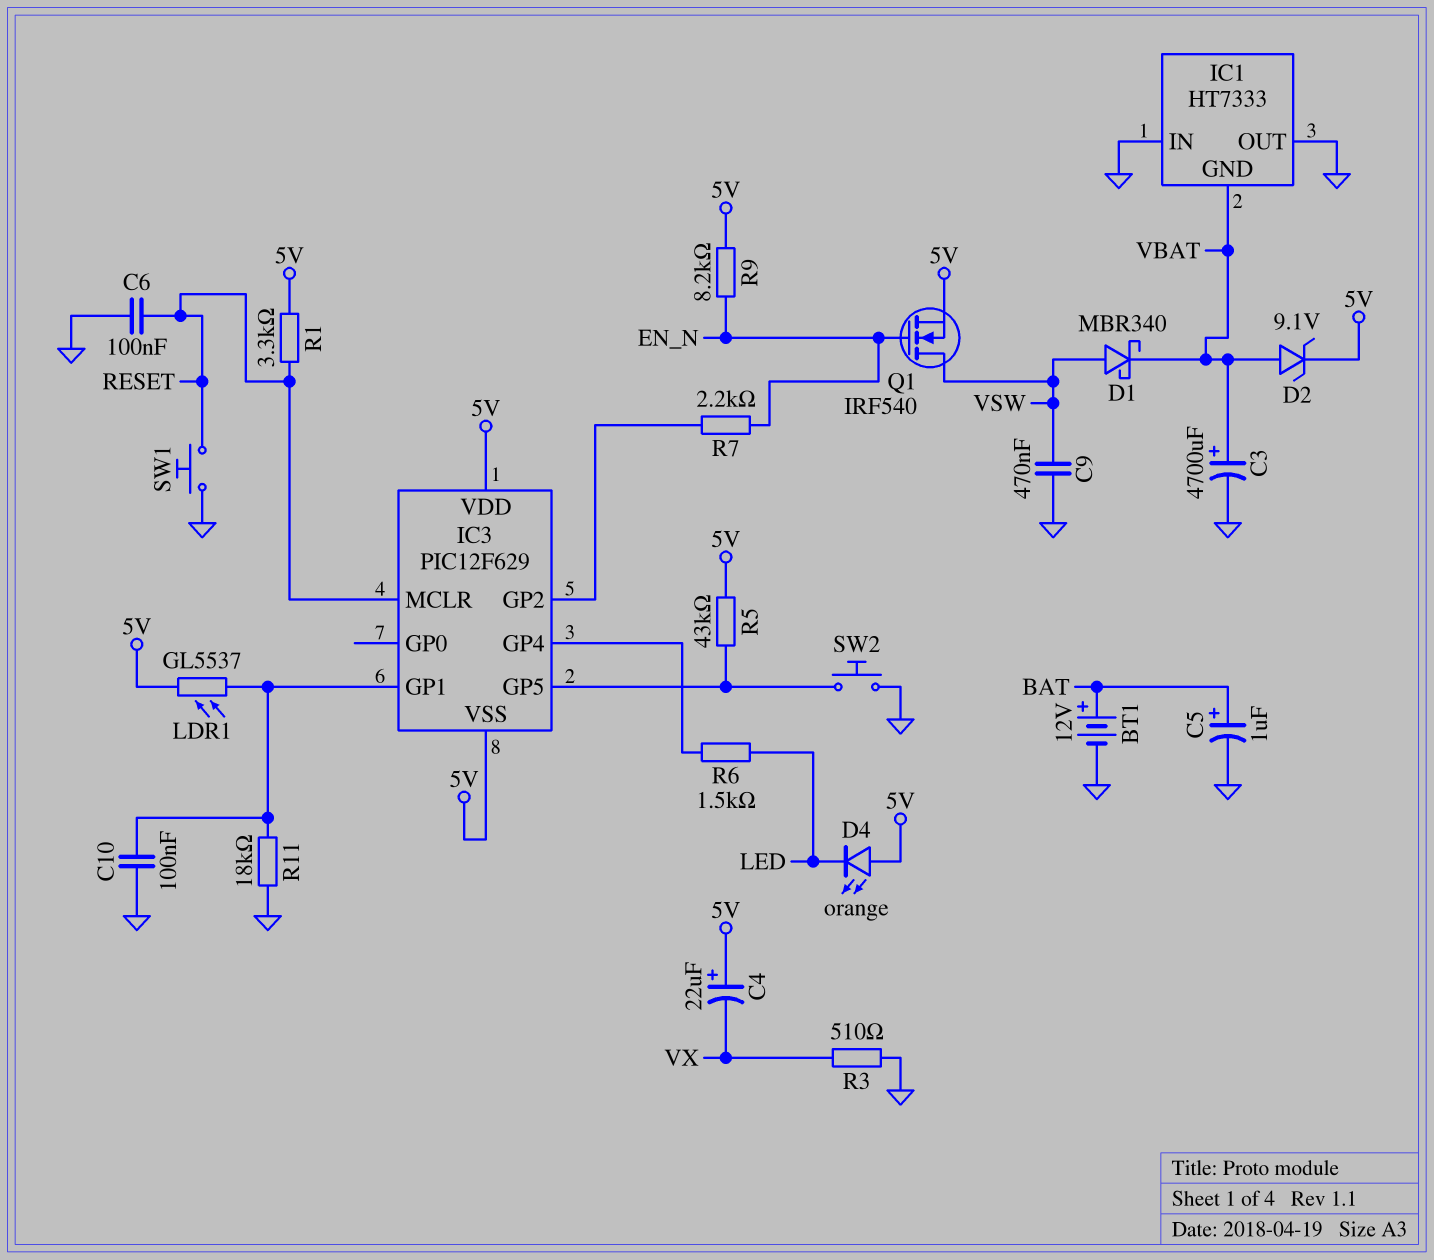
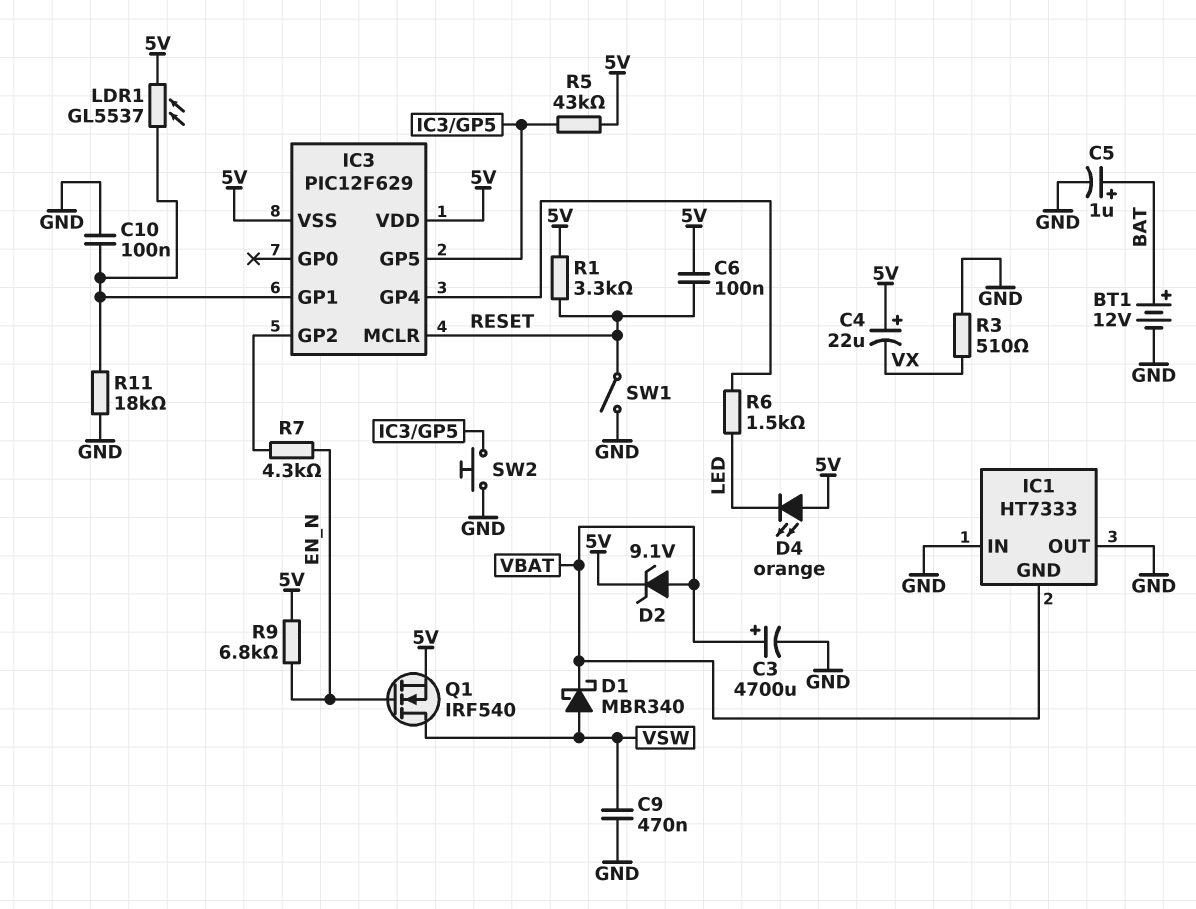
C6: 100nF (GND, RESET) -> 100nF (5V, RESET)
R7: 2.2k (EN_N, IC3/GP2) -> 4.3k (EN_N, IC3/GP2)
R9: 8.2k (5V, EN_N) -> 6.8k (5V, EN_N)
SW1: button (GND, RESET) -> switch (GND, RESET)

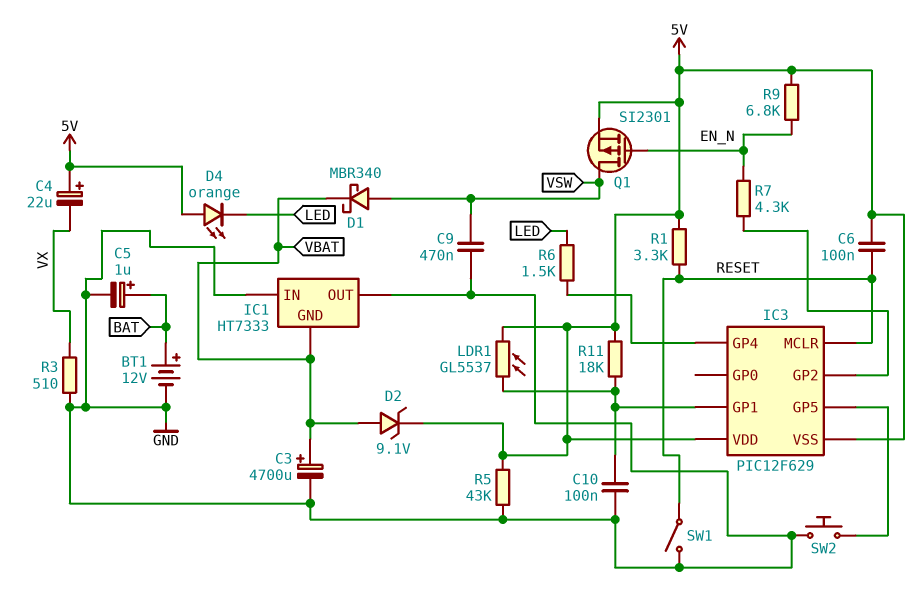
Q1: NMOS IRF540 (G EN_N, D VSW, S 5V) -> PMOS SI2301 (G EN_N, D VSW, S 5V)
R5: 43k (5V, IC3/GP5) -> 43k (5V, GND)
R11: 18k (GND, IC3/GP1) -> 18k (5V, IC3/GP1)

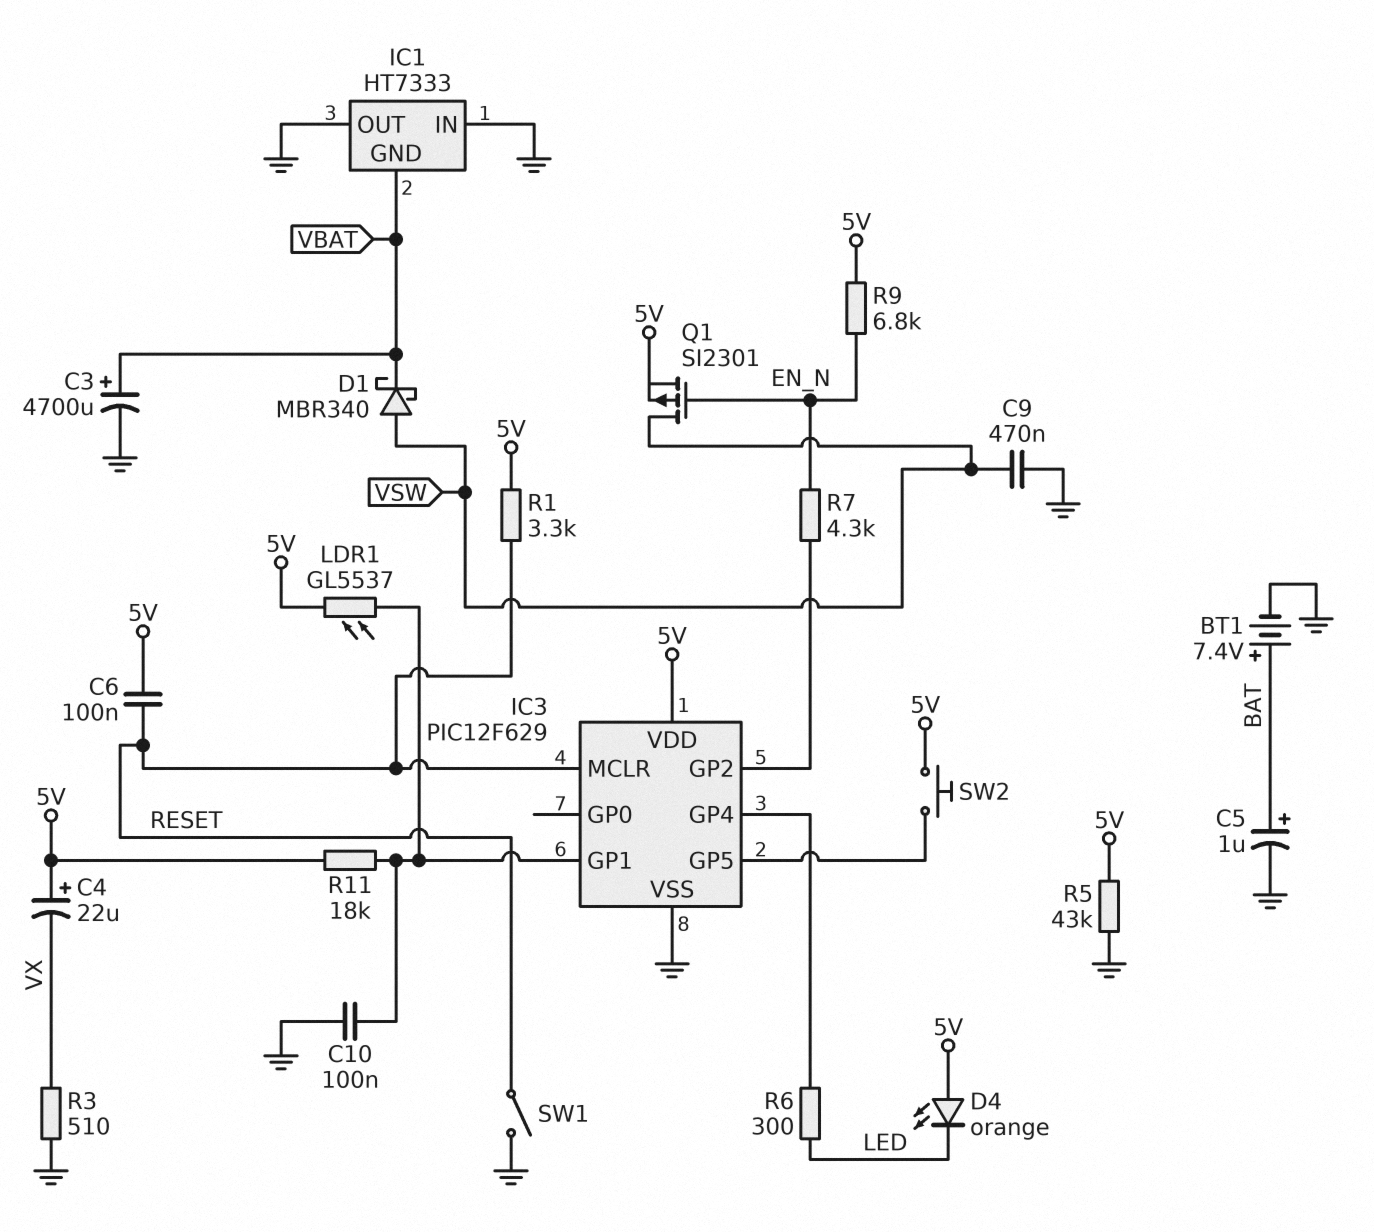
BT1: 12V (plus BAT, minus GND) -> 7.4V (plus BAT, minus GND)
D2: zener 9.1V (A VBAT, K 5V) -> none
IC3 pin VSS: 5V -> GND
R6: 1.5k (IC3/GP4, LED) -> 300 (IC3/GP4, LED)
SW2: button (GND, IC3/GP5) -> button (5V, IC3/GP5)

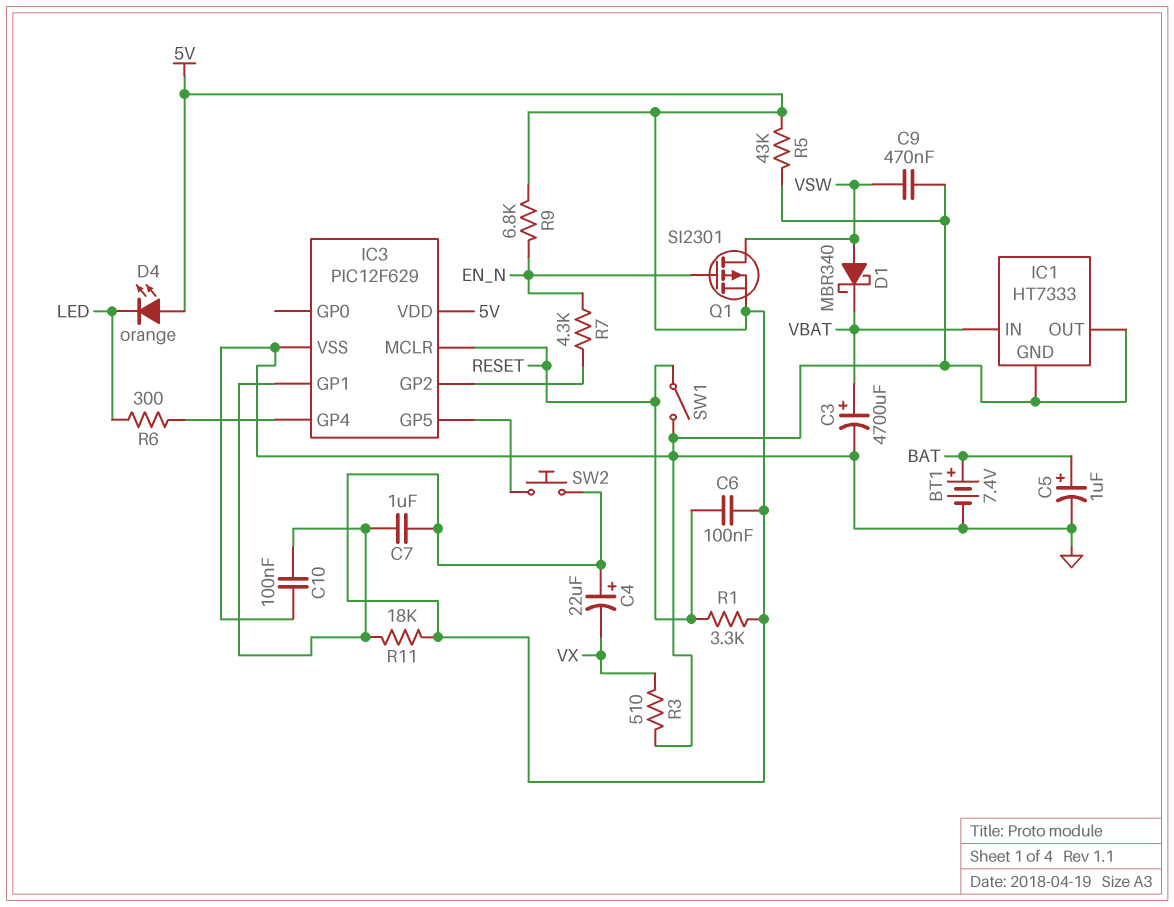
C7: none -> 1uF (5V, IC3/GP1)
IC1 pin GND: VBAT -> GND
IC1 pin IN: GND -> VBAT
LDR1: GL5537 (5V, IC3/GP1) -> none

